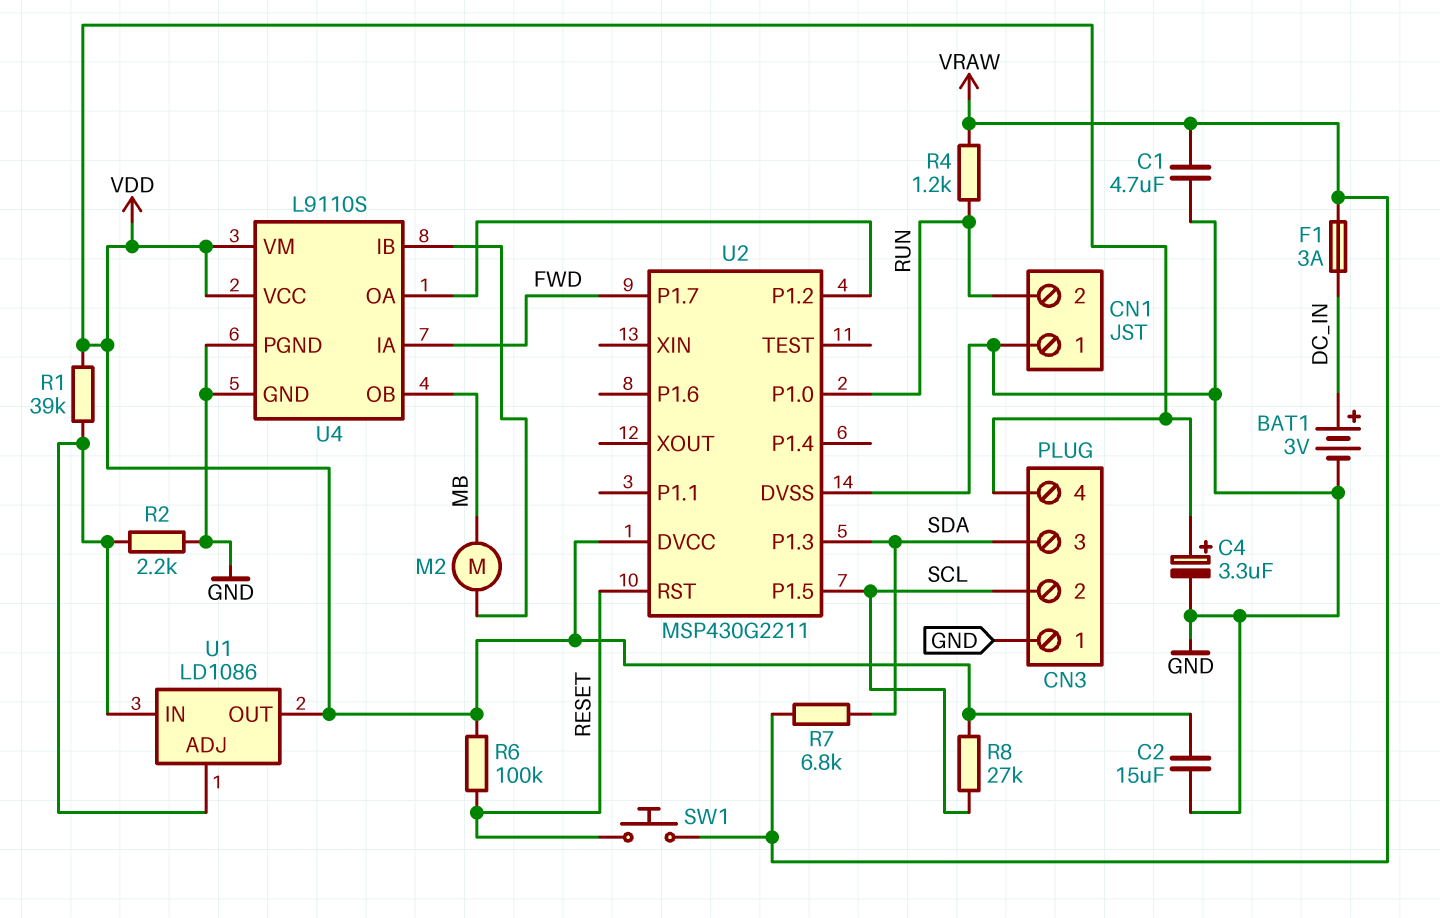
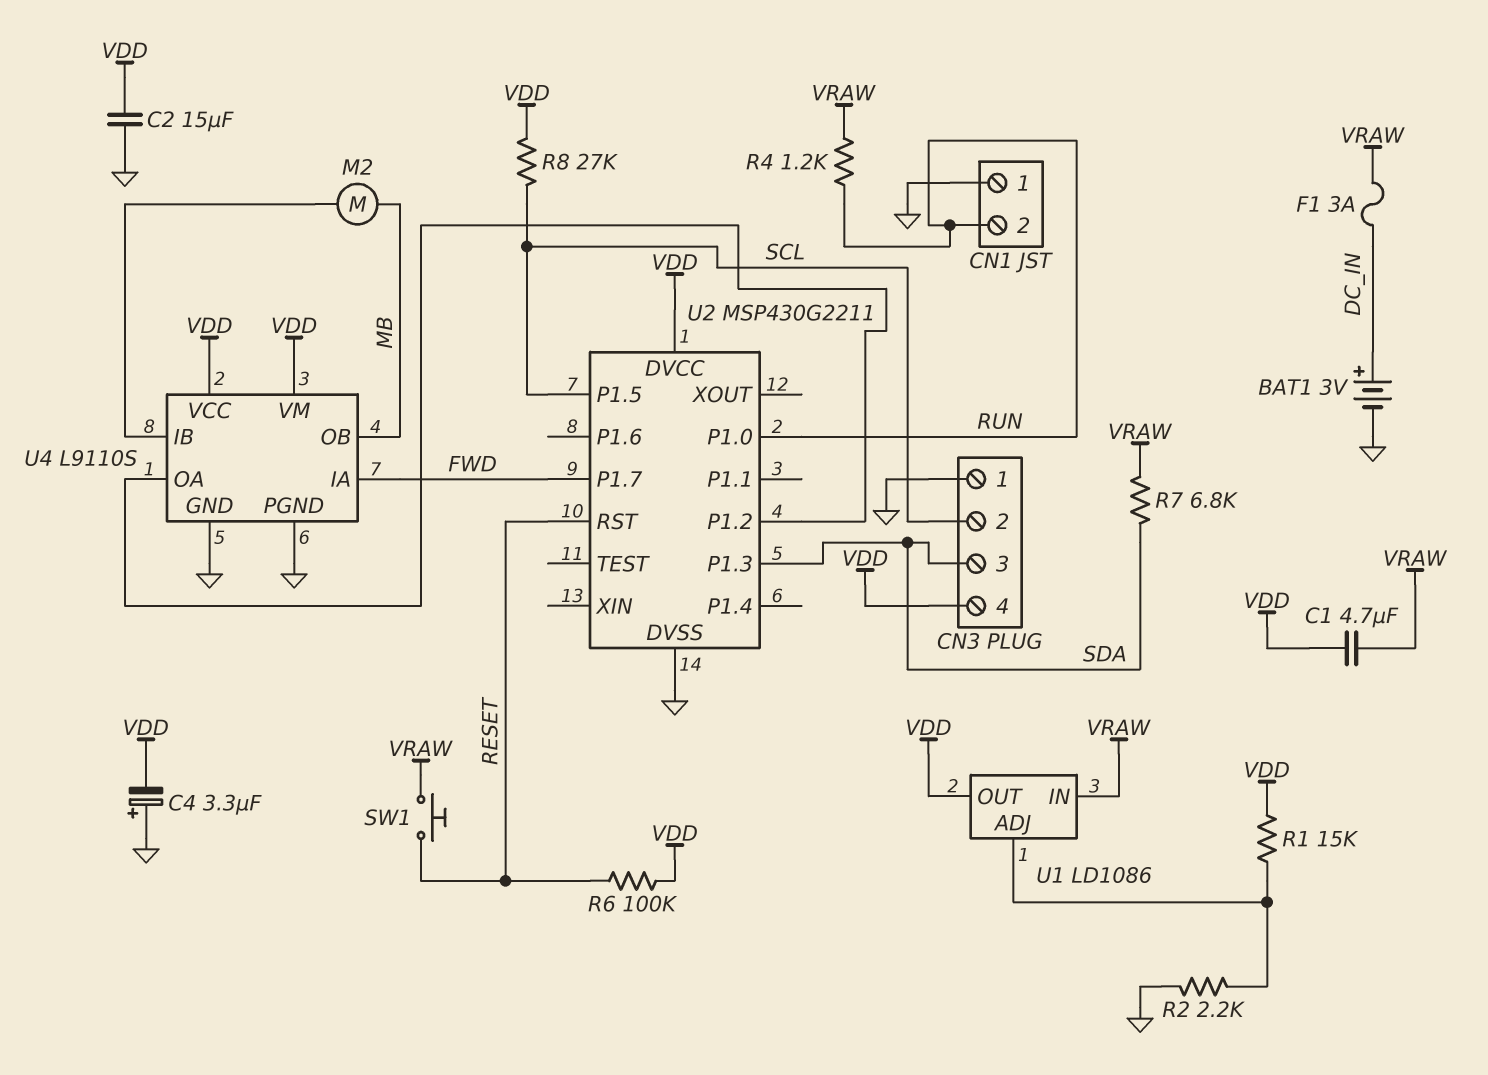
C1: 4.7uF (GND, VRAW) -> 4.7uF (VDD, VRAW)
C4: 3.3uF (plus VDD, minus GND) -> 3.3uF (plus GND, minus VDD)
R1: 39k (U1/ADJ, VDD) -> 15k (U1/ADJ, VDD)
U1 pin IN: U1/ADJ -> VRAW

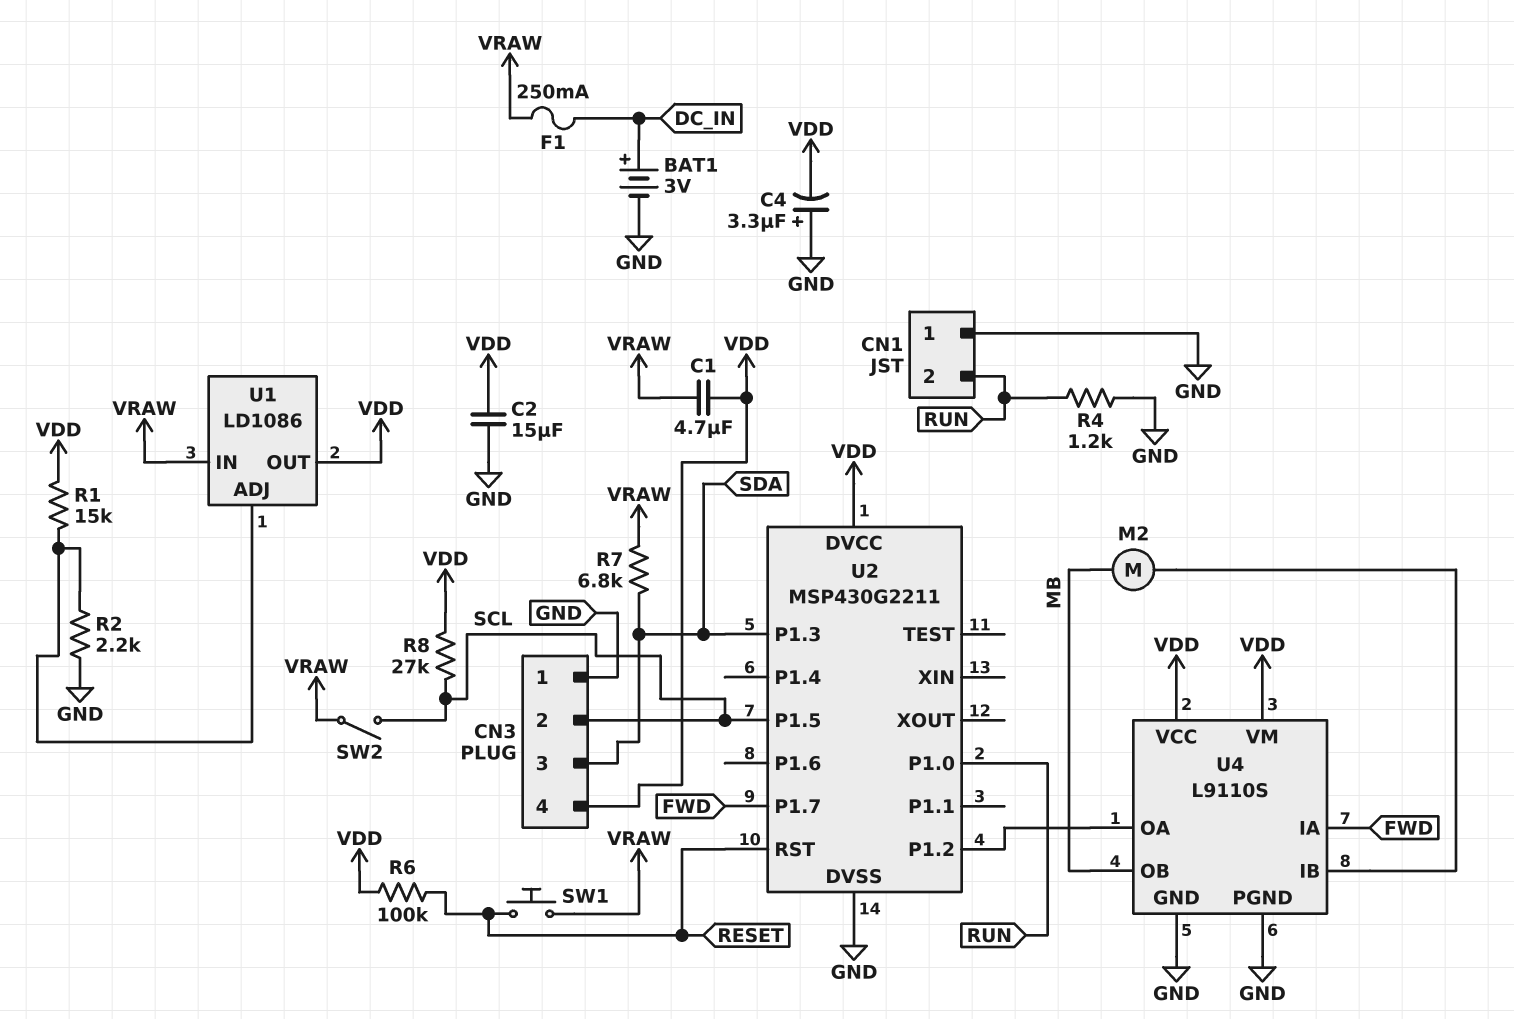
F1: 3A (DC_IN, VRAW) -> 250mA (DC_IN, VRAW)
R4: 1.2k (RUN, VRAW) -> 1.2k (GND, RUN)
SW2: none -> switch (SCL, VRAW)

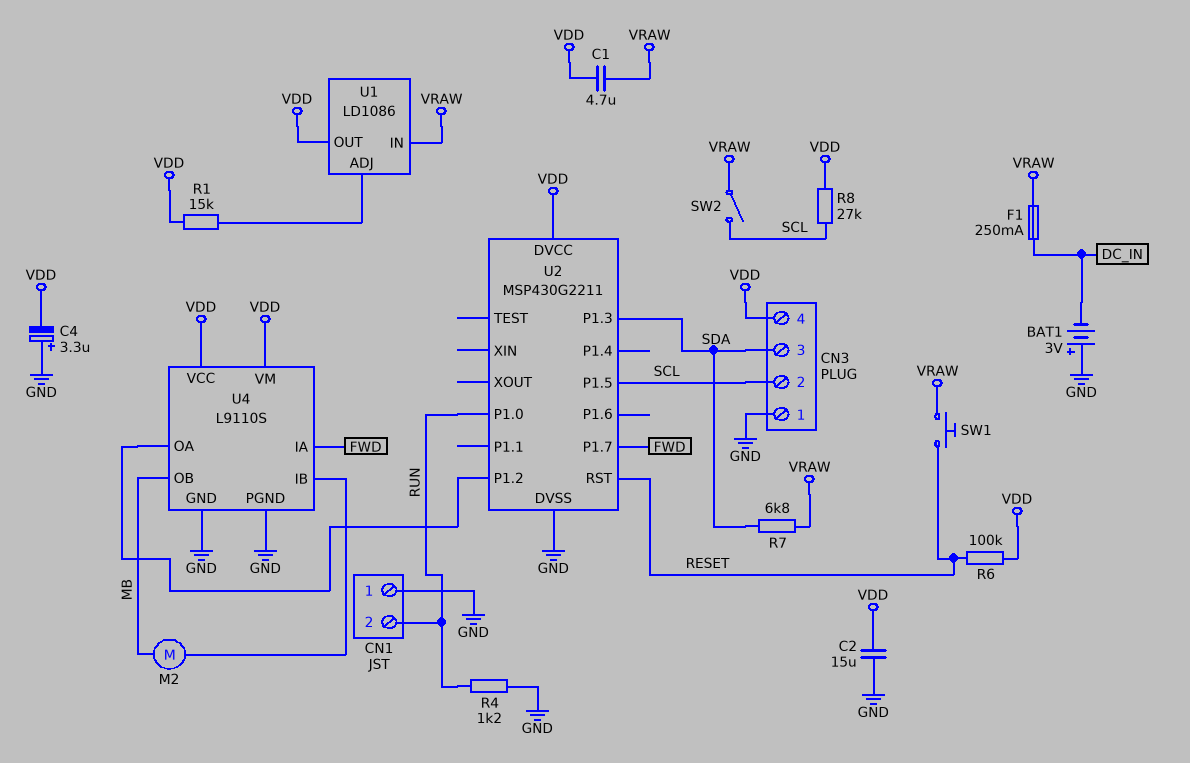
BAT1: 3V (plus DC_IN, minus GND) -> 3V (plus GND, minus DC_IN)
R2: 2.2k (GND, U1/ADJ) -> none

